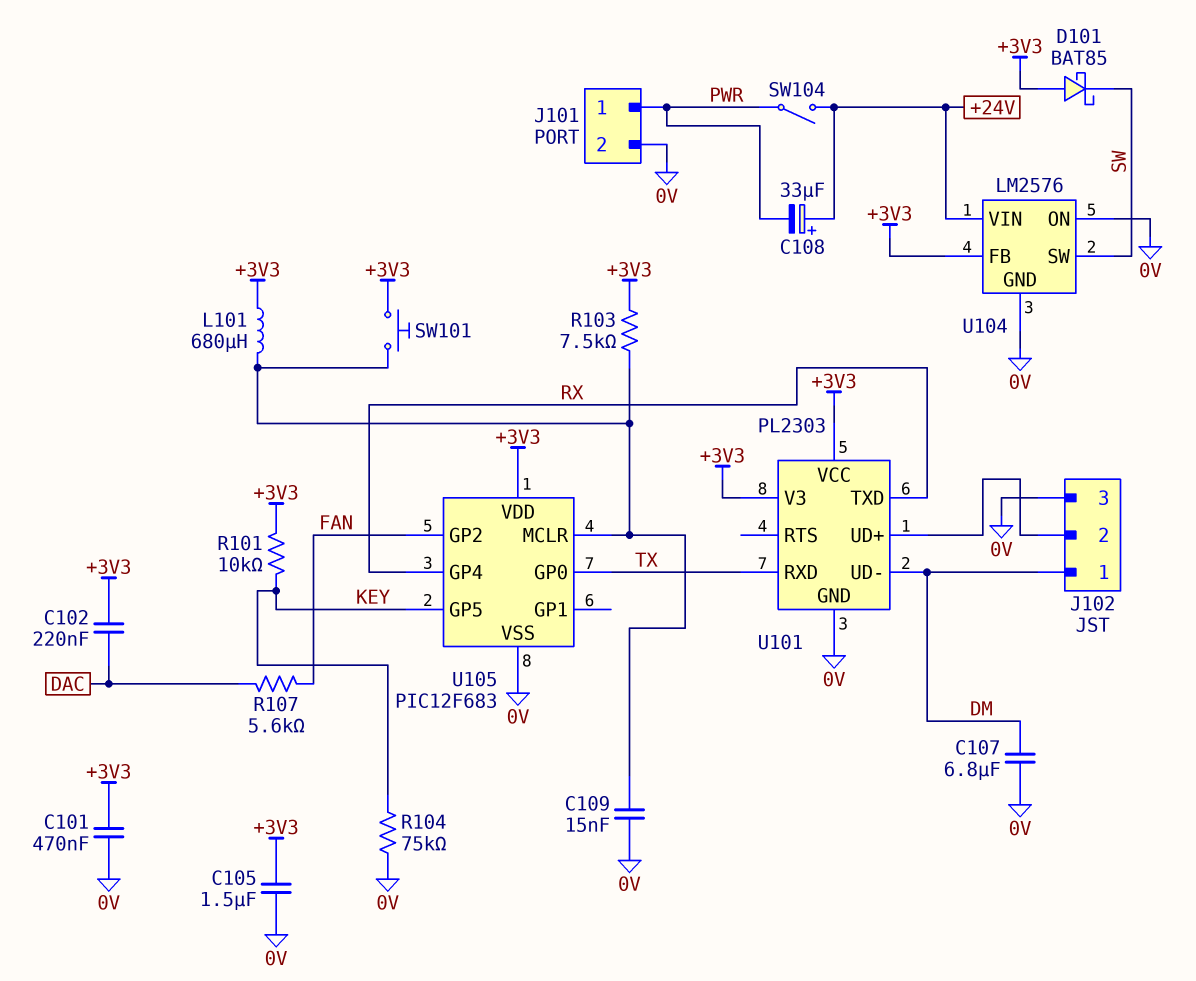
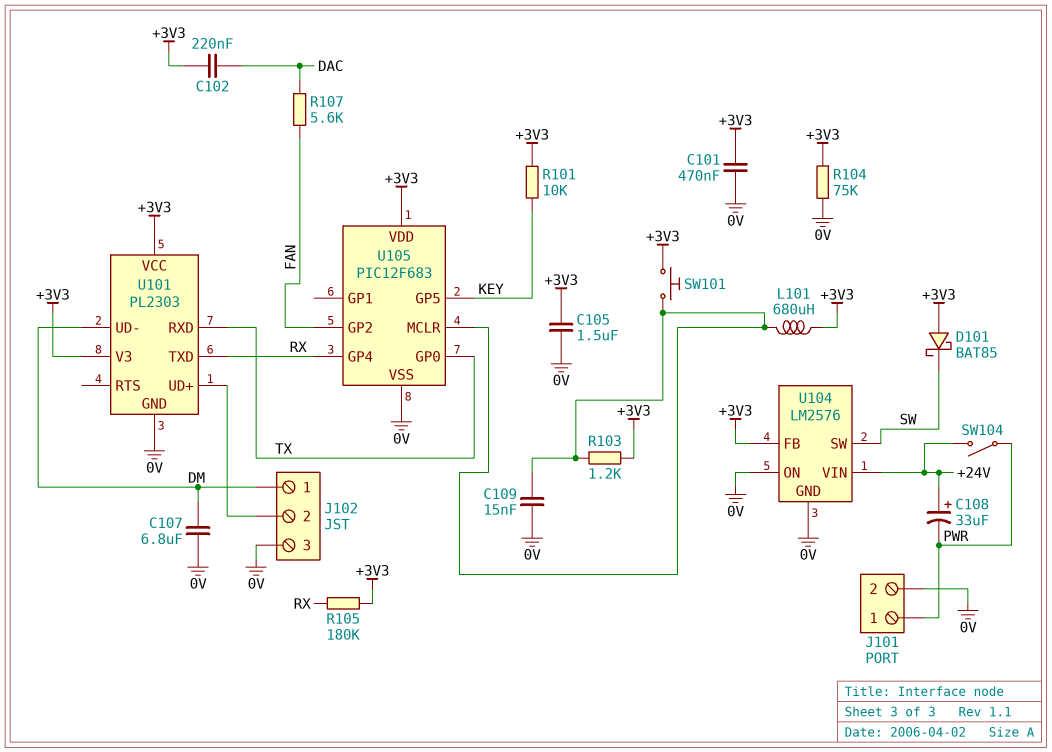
R103: 7.5k (+3V3, U105/MCLR) -> 1.2k (+3V3, U105/MCLR)
R104: 75k (0V, KEY) -> 75k (+3V3, 0V)
R105: none -> 180k (+3V3, RX)

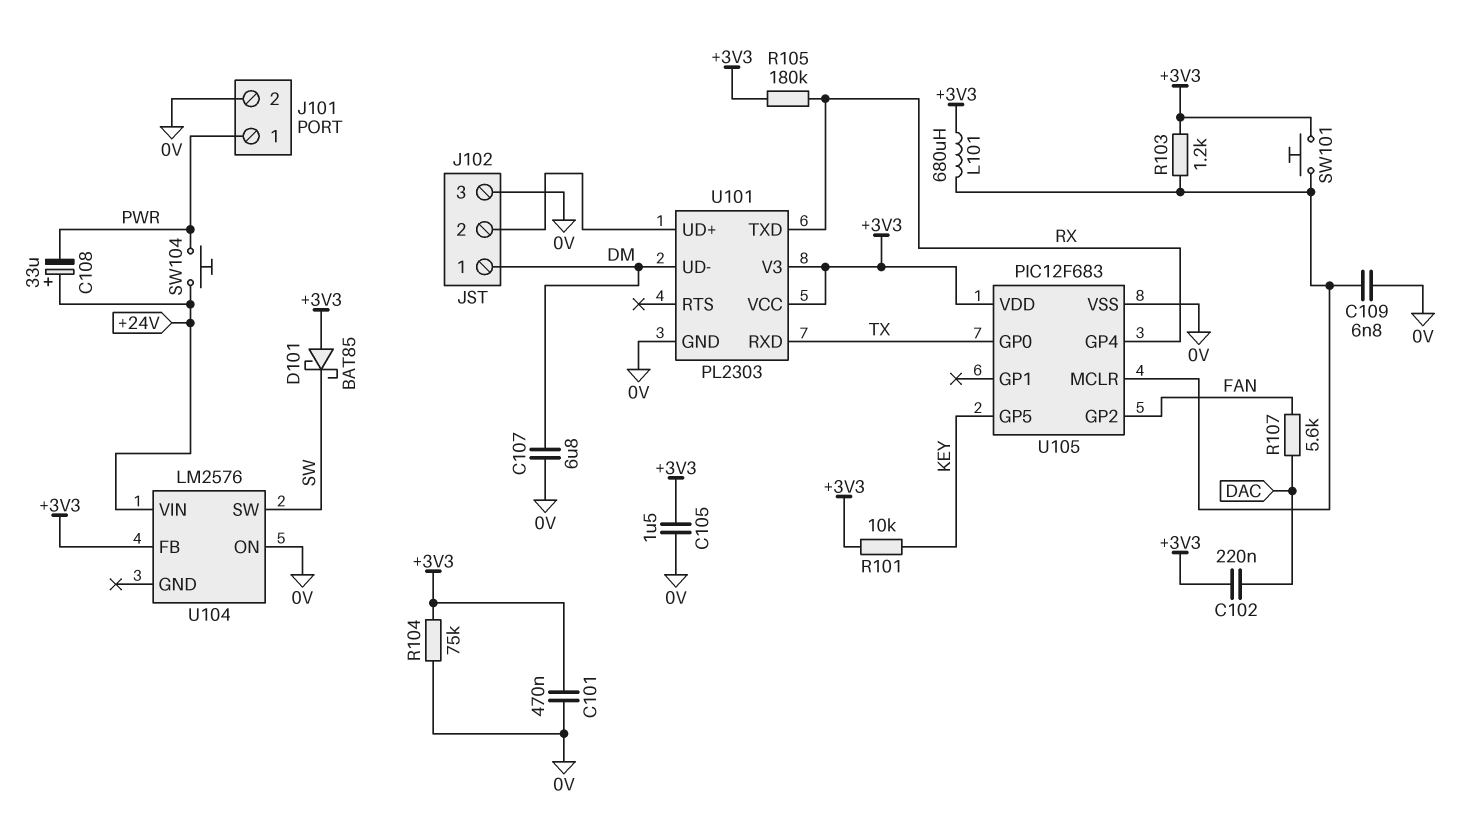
C109: 15nF (0V, U105/MCLR) -> 6.8nF (0V, U105/MCLR)
SW104: switch (+24V, PWR) -> button (+24V, PWR)
U104 pin GND: 0V -> none

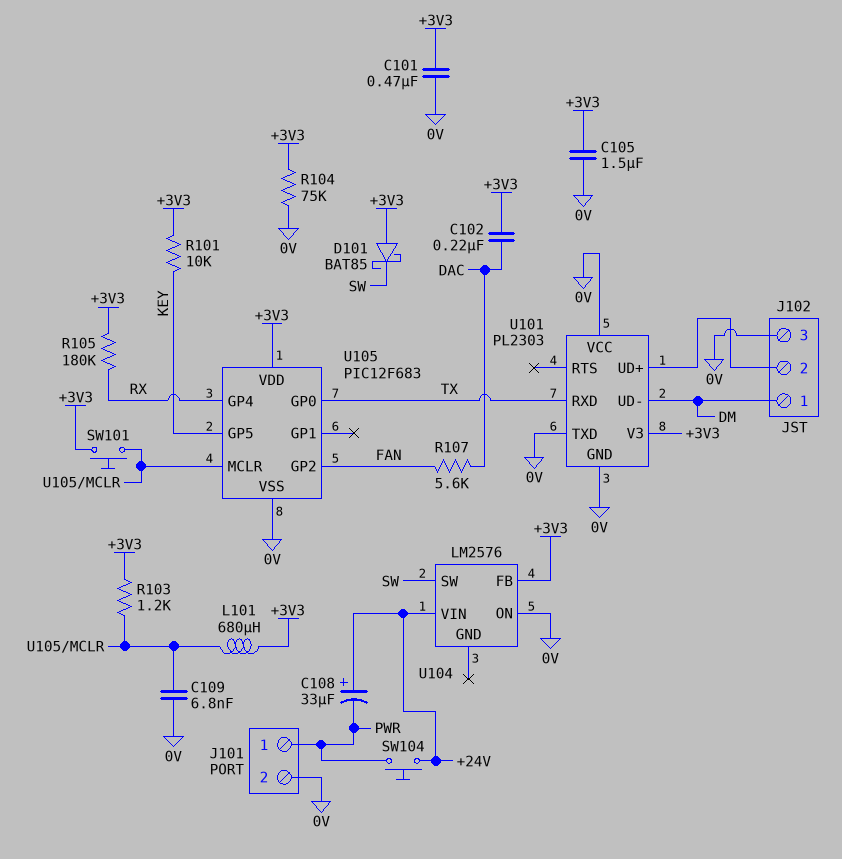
C107: 6.8uF (0V, DM) -> none
U101 pin TXD: RX -> 0V
U101 pin VCC: +3V3 -> 0V

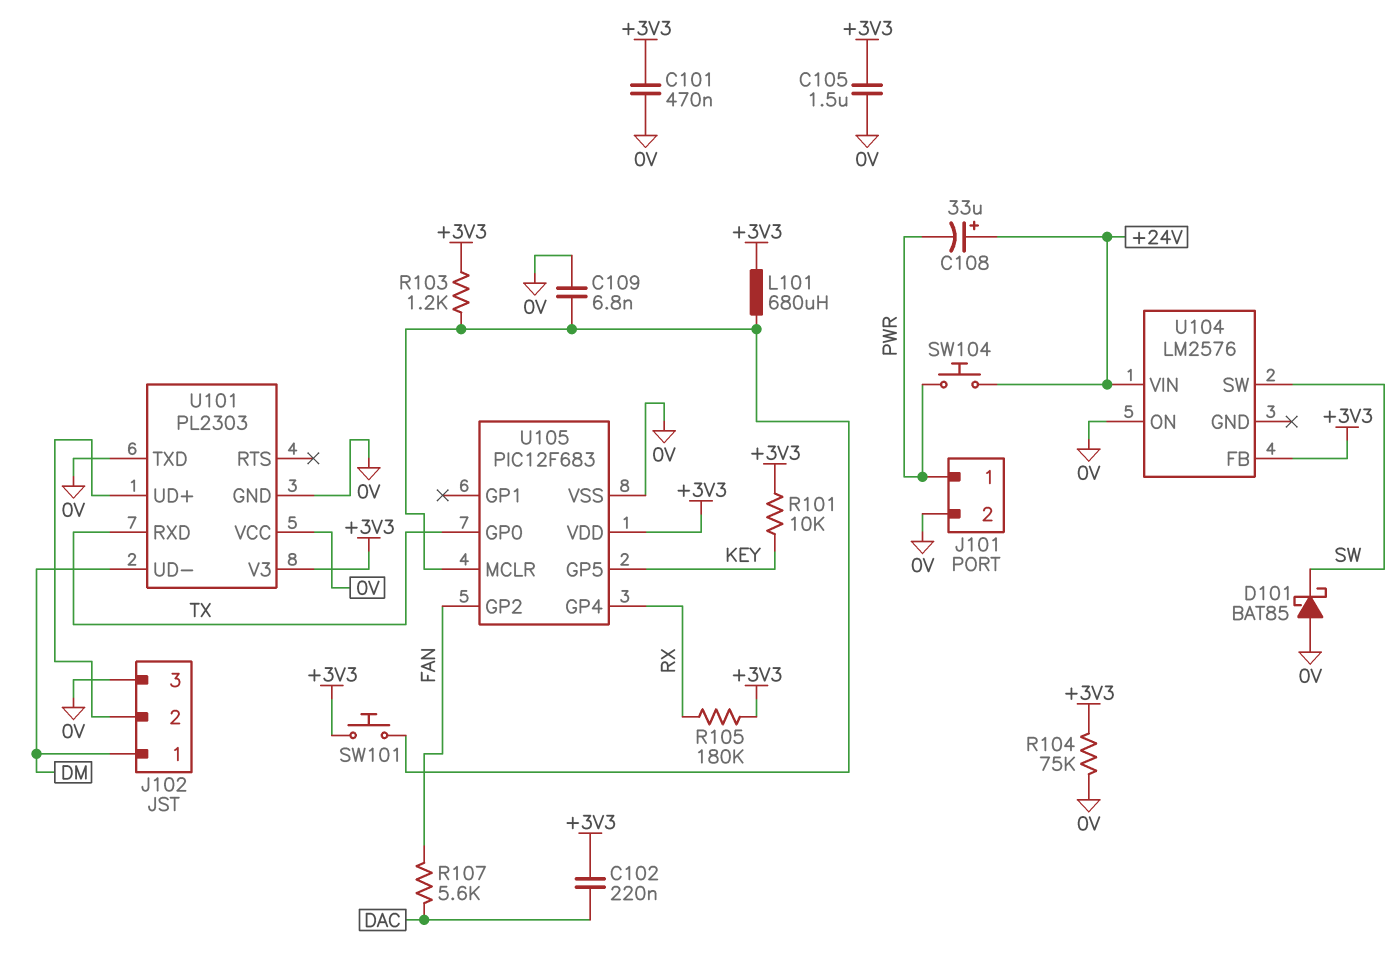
D101: schottky BAT85 (A +3V3, K SW) -> schottky BAT85 (A 0V, K SW)

